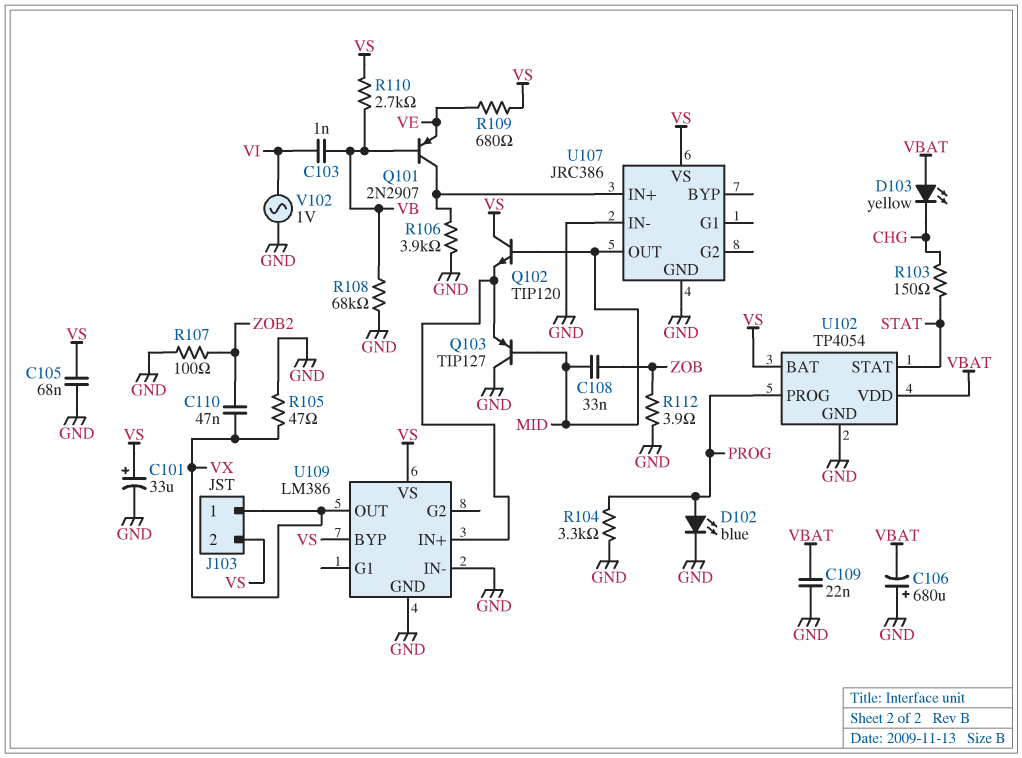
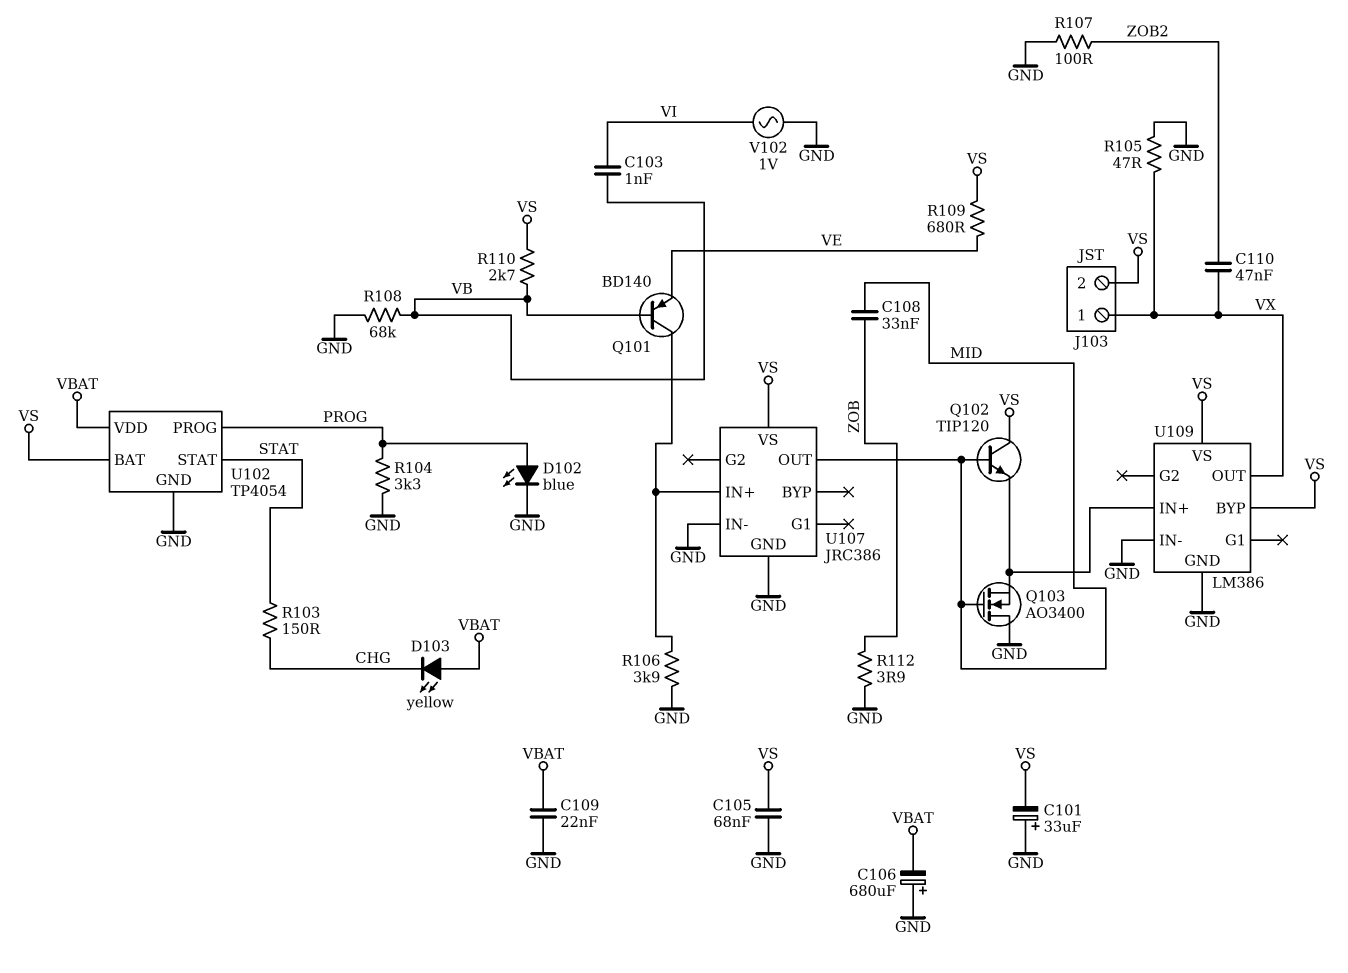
C101: 33uF (plus VS, minus GND) -> 33uF (plus GND, minus VS)
Q101: PNP 2N2907 (B VB, C U107/IN+, E VE) -> PNP BD140 (B VB, C U107/IN+, E VE)
Q103: PNP TIP127 (B MID, C GND, E U109/IN+) -> NMOS AO3400 (G MID, D GND, S U109/IN+)

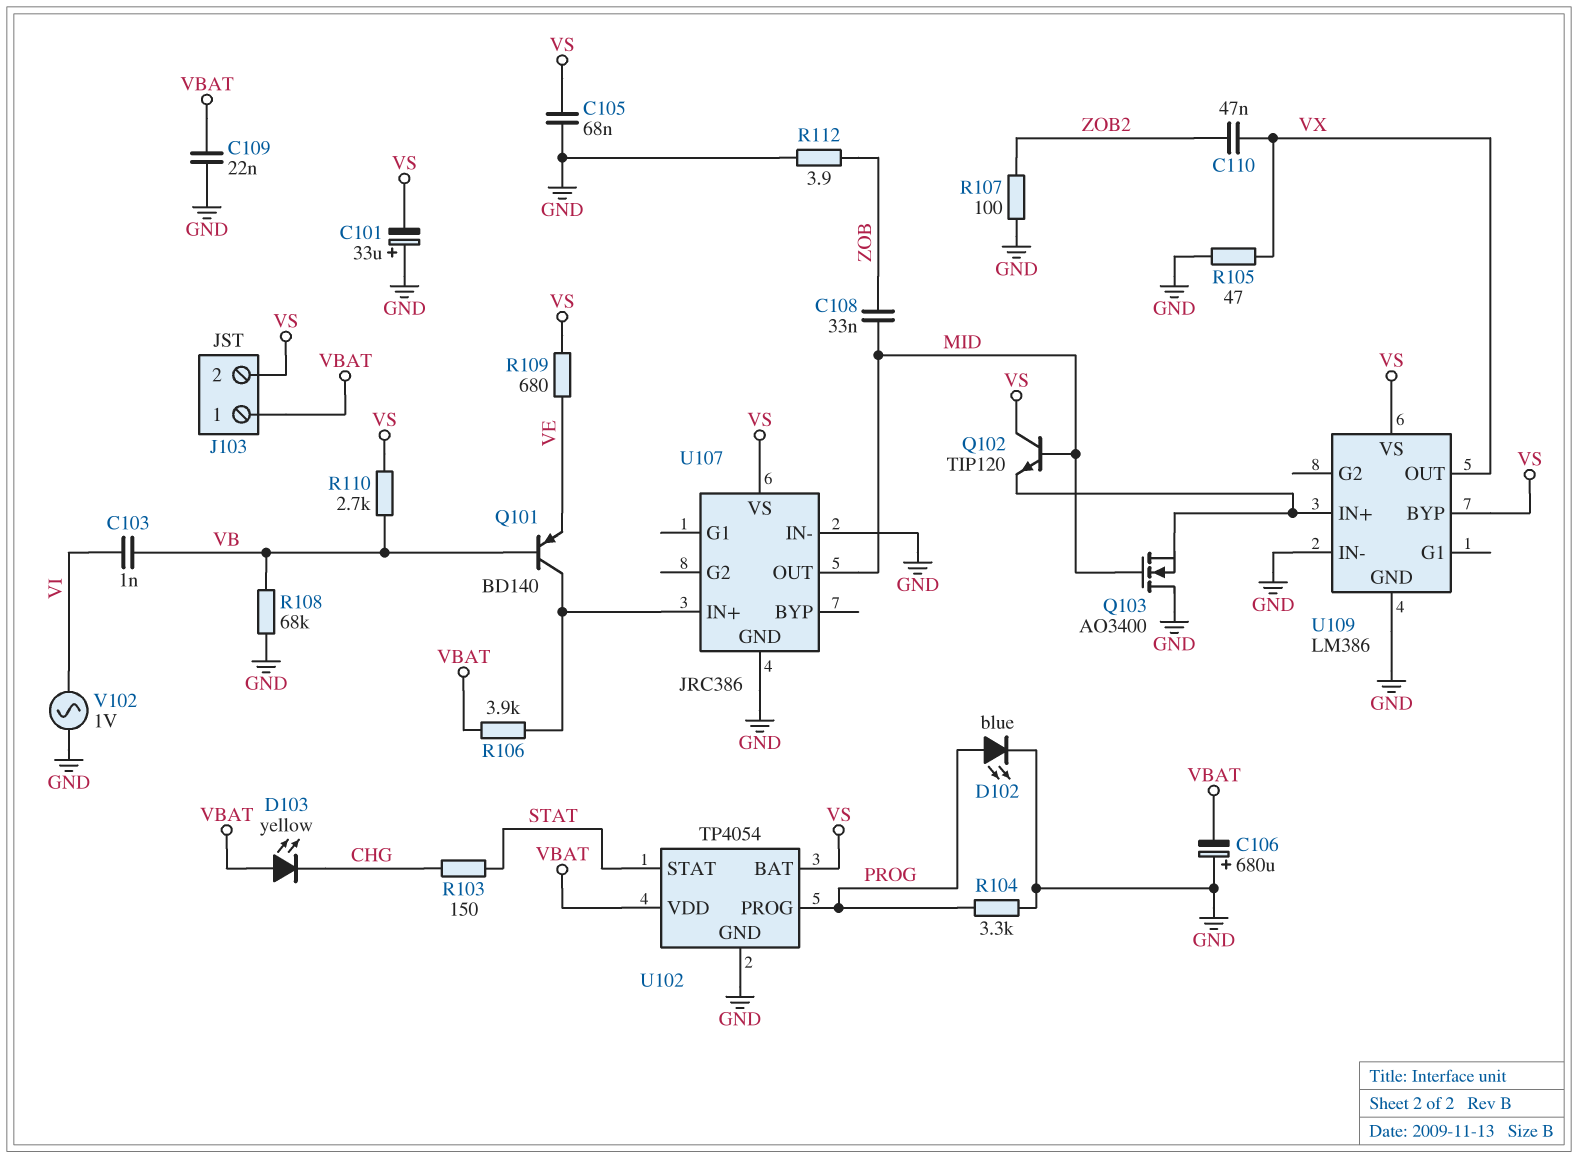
J103 pin 1: VX -> VBAT
R106: 3.9k (GND, U107/IN+) -> 3.9k (U107/IN+, VBAT)

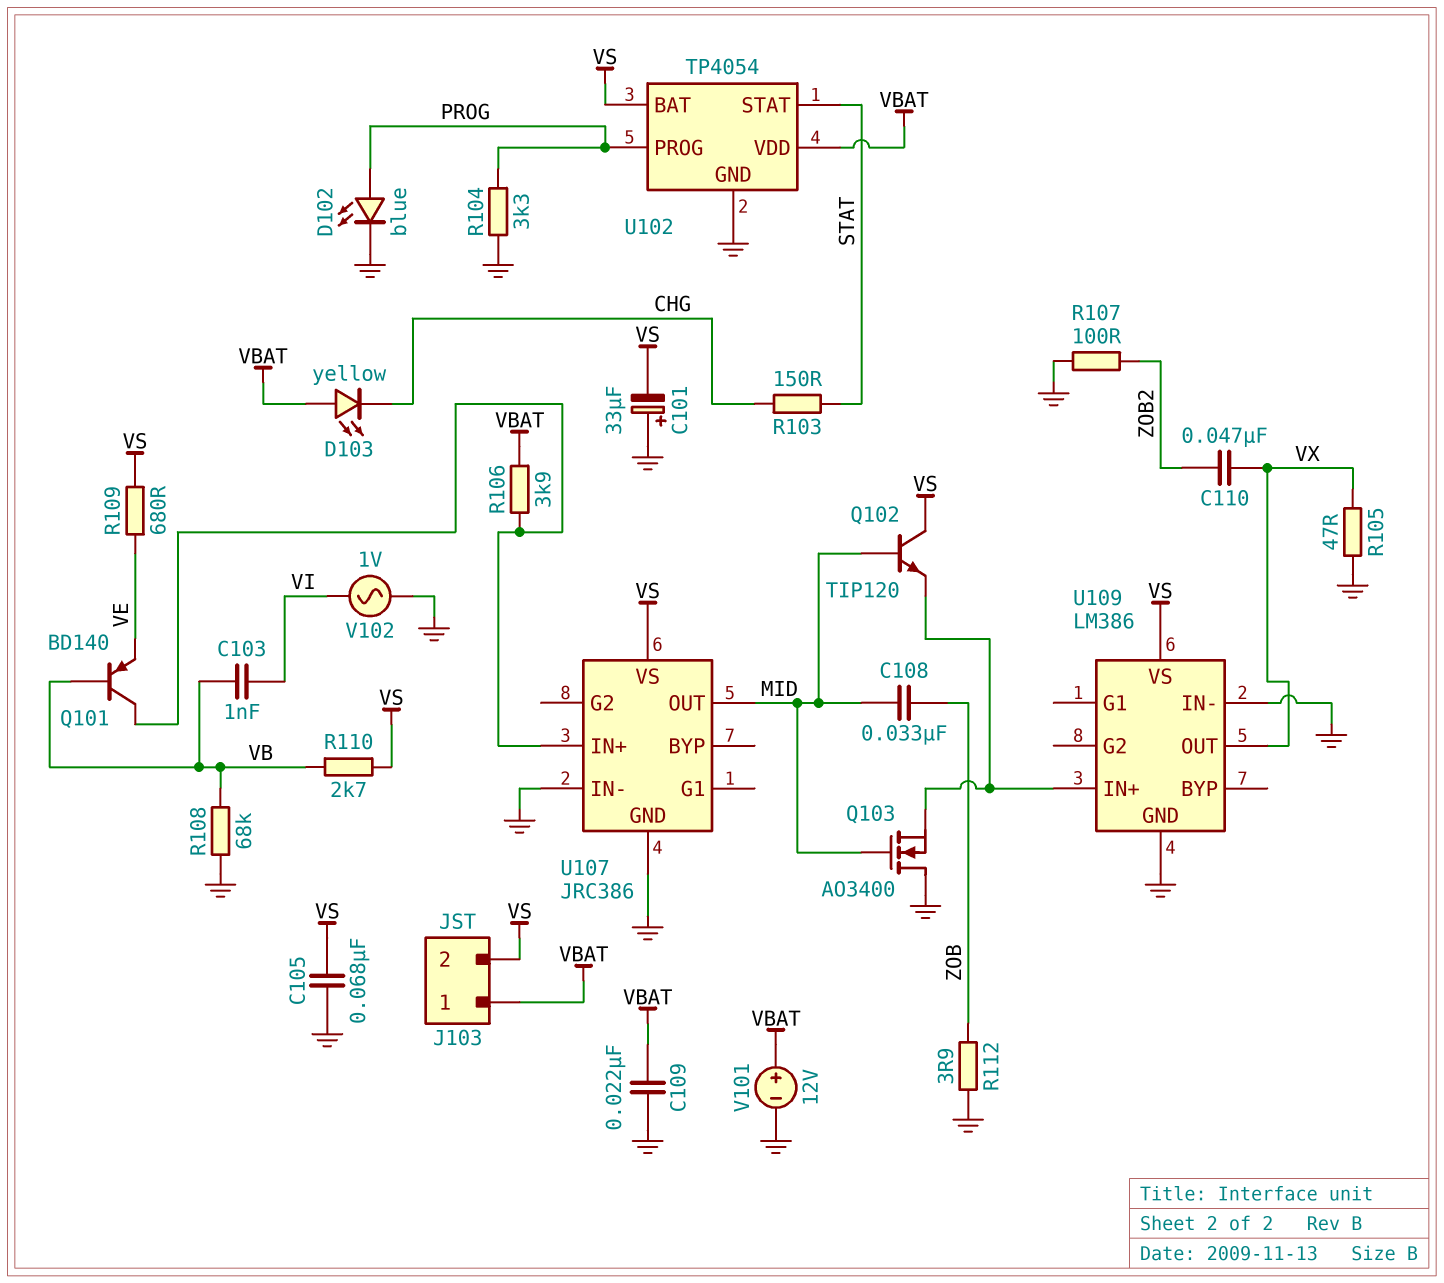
C106: 680uF (plus GND, minus VBAT) -> none
U109 pin BYP: VS -> none
V101: none -> 12V (plus VBAT, minus GND)

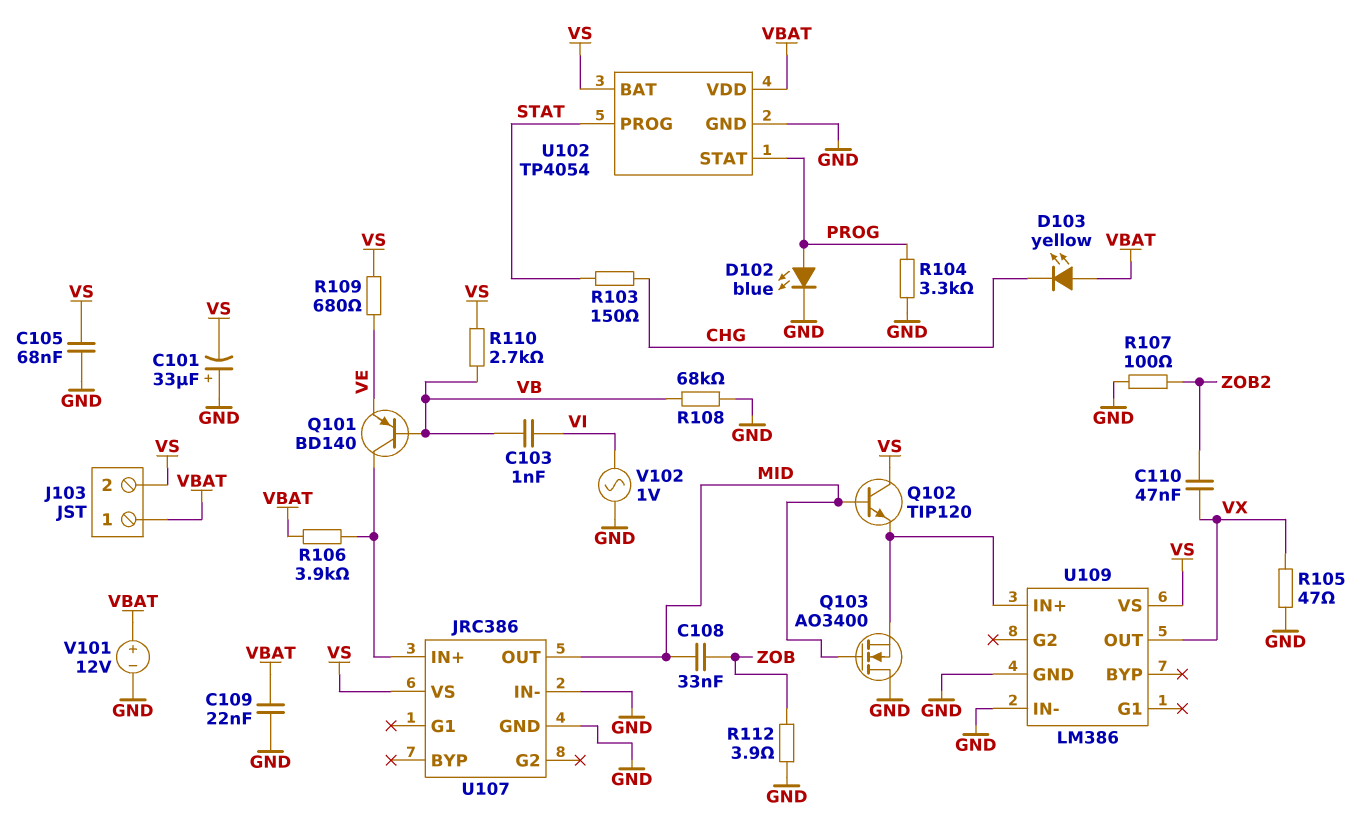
U102 pin PROG: PROG -> STAT
U102 pin STAT: STAT -> PROG

